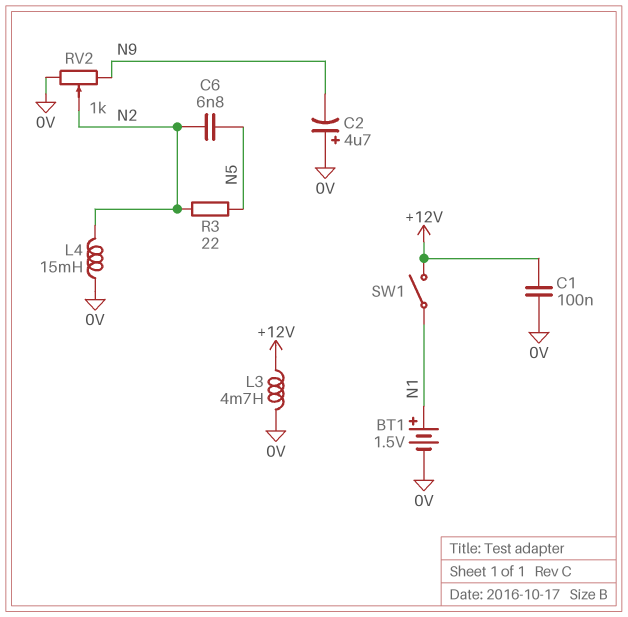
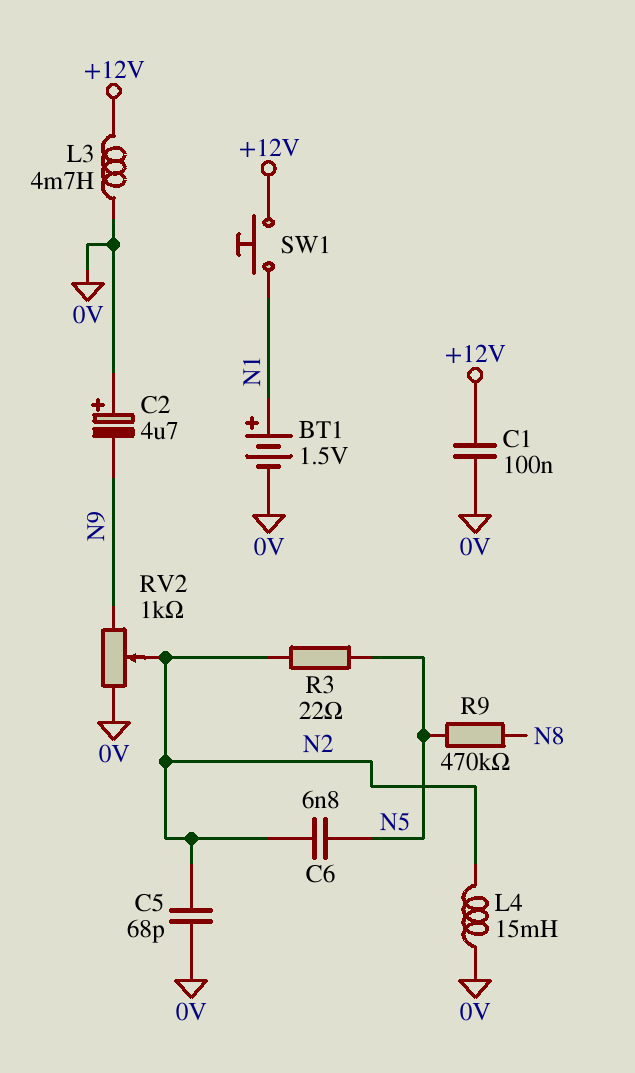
C5: none -> 68pF (0V, N2)
R9: none -> 470k (N5, N8)
SW1: switch (+12V, N1) -> button (+12V, N1)

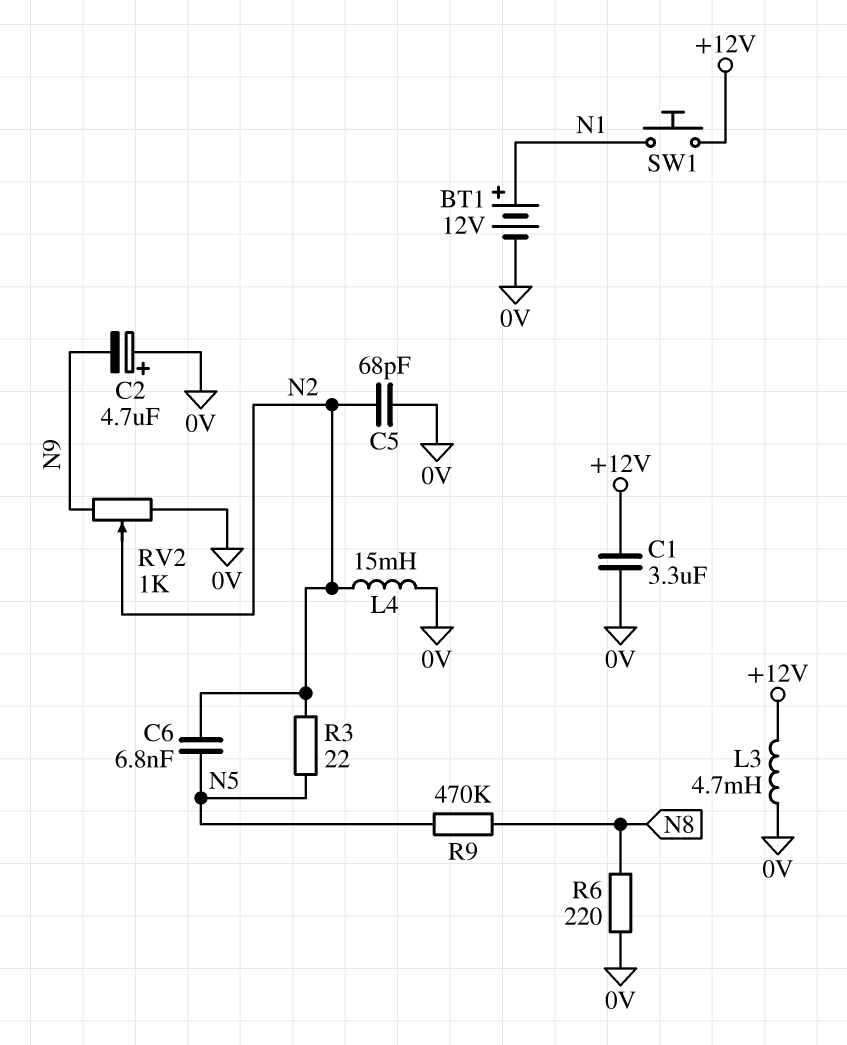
BT1: 1.5V (plus N1, minus 0V) -> 12V (plus N1, minus 0V)
C1: 100nF (+12V, 0V) -> 3.3uF (+12V, 0V)
R6: none -> 220 (0V, N8)

